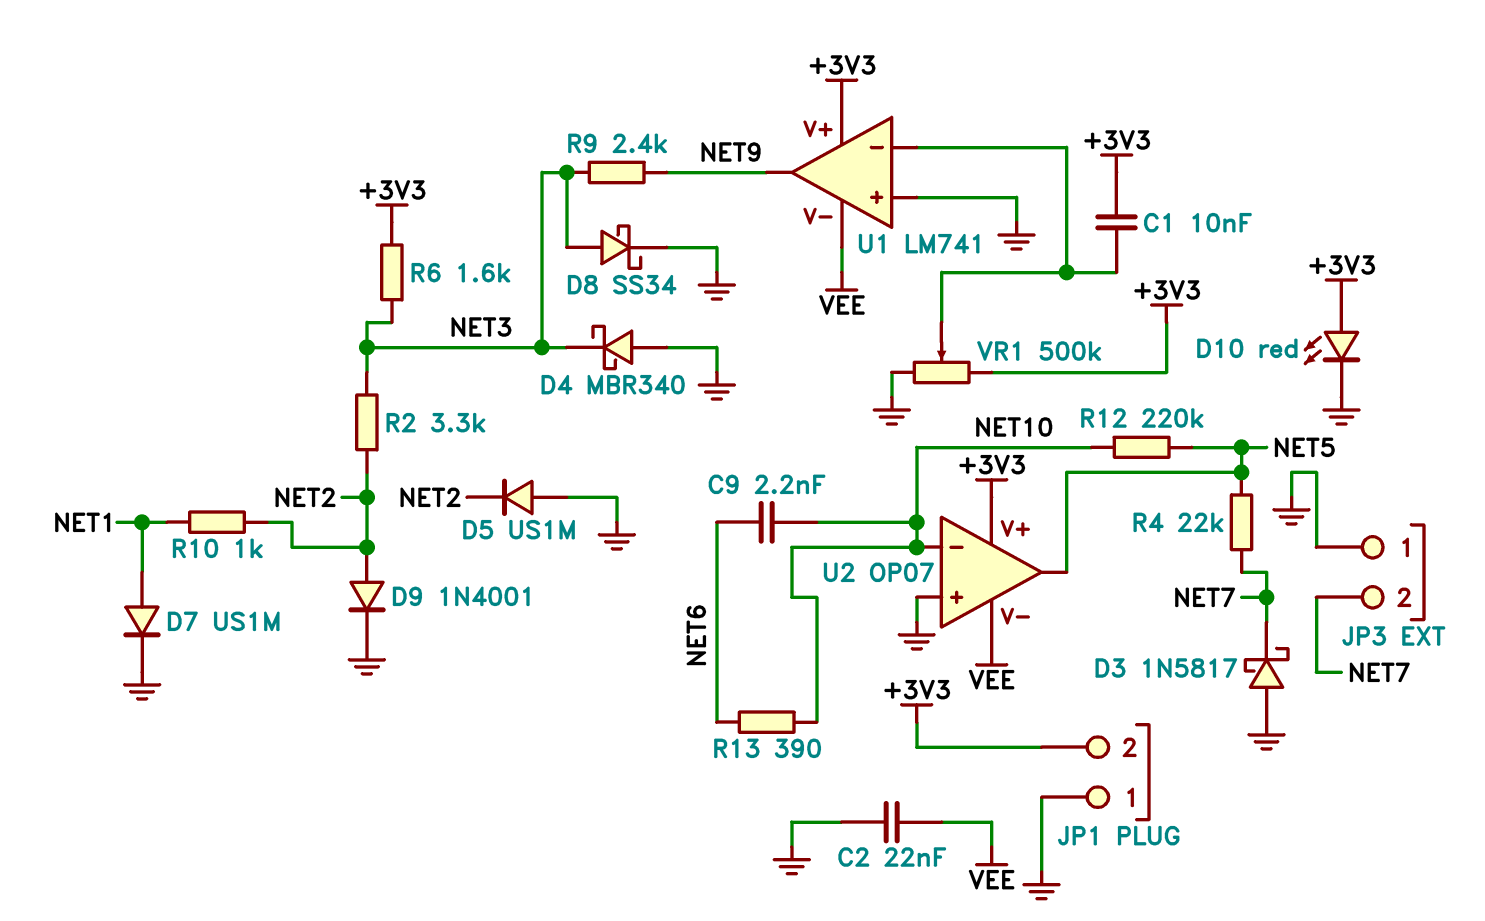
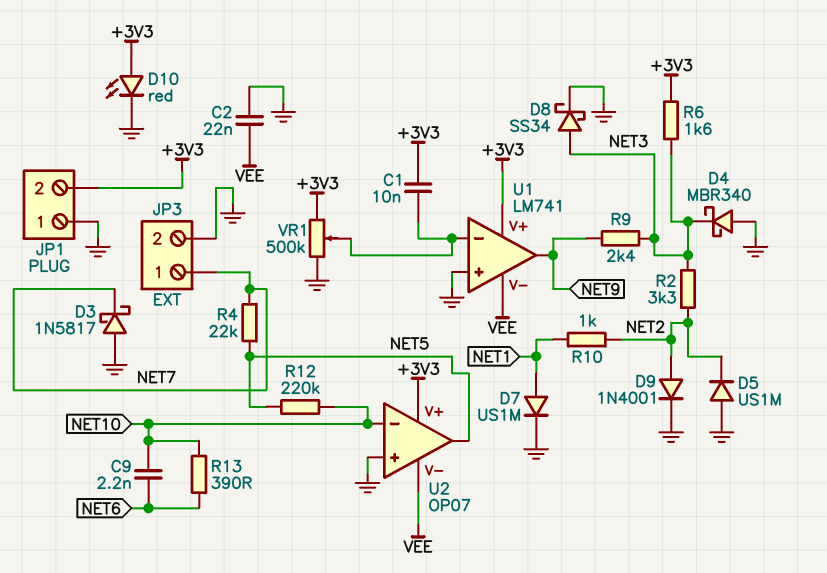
JP3 pin 1: GND -> NET7
JP3 pin 2: NET7 -> GND

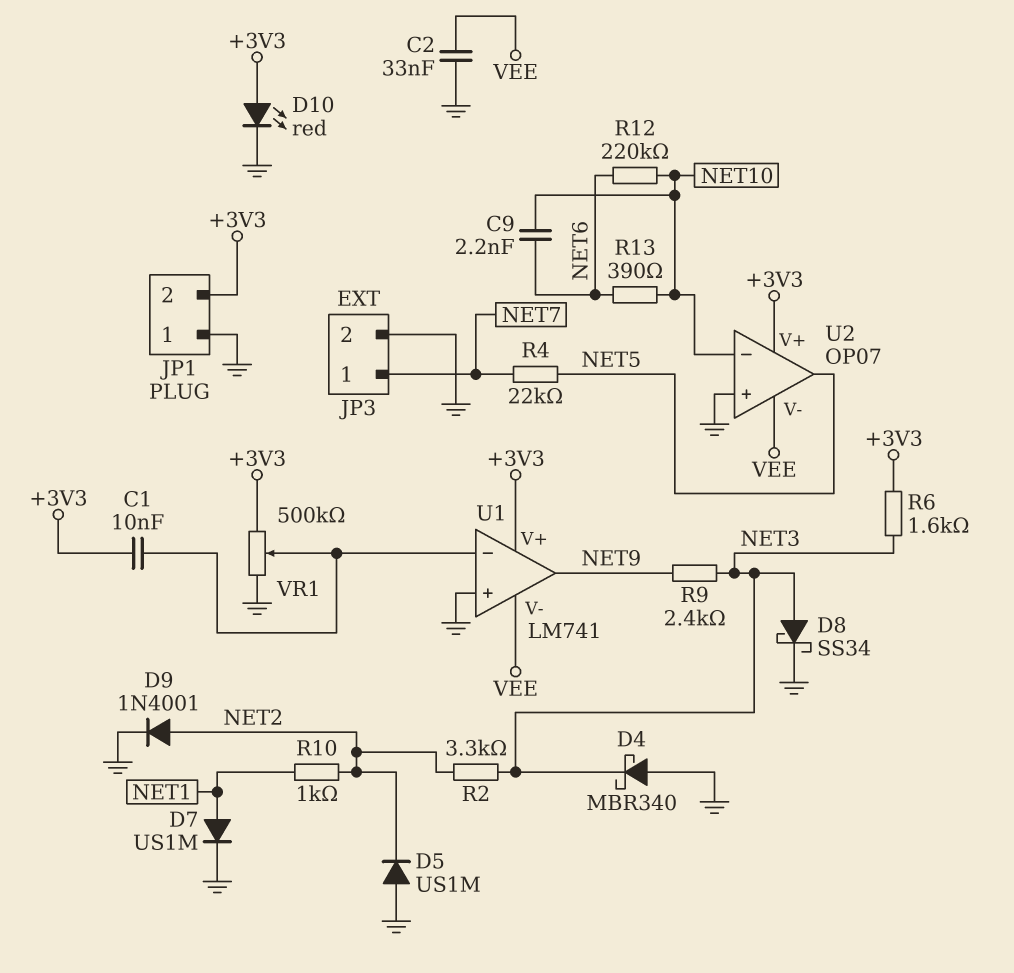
C2: 22nF (GND, VEE) -> 33nF (GND, VEE)
D3: schottky 1N5817 (A GND, K NET7) -> none
R12: 220k (NET5, NET10) -> 220k (NET6, NET10)

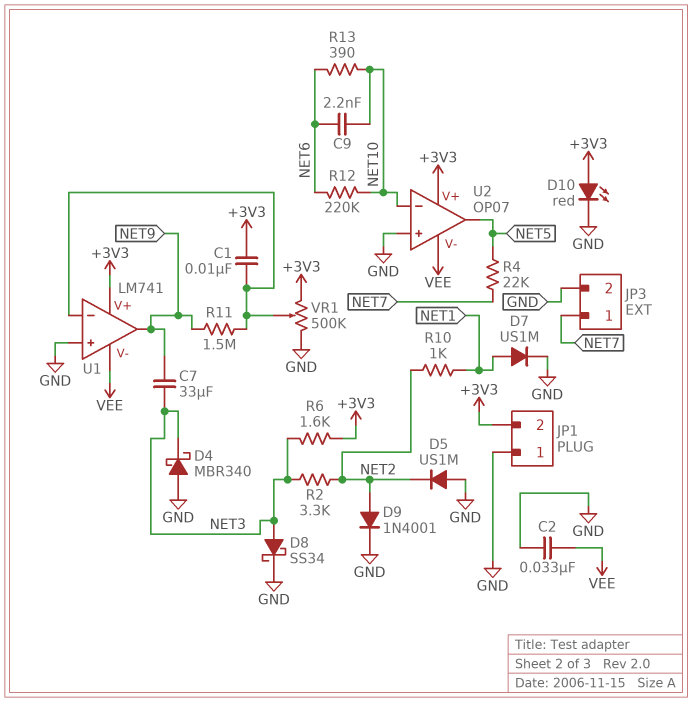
C7: none -> 33uF (NET3, NET9)
R9: 2.4k (NET3, NET9) -> none
R11: none -> 1.5M (NET9, U1/in-)

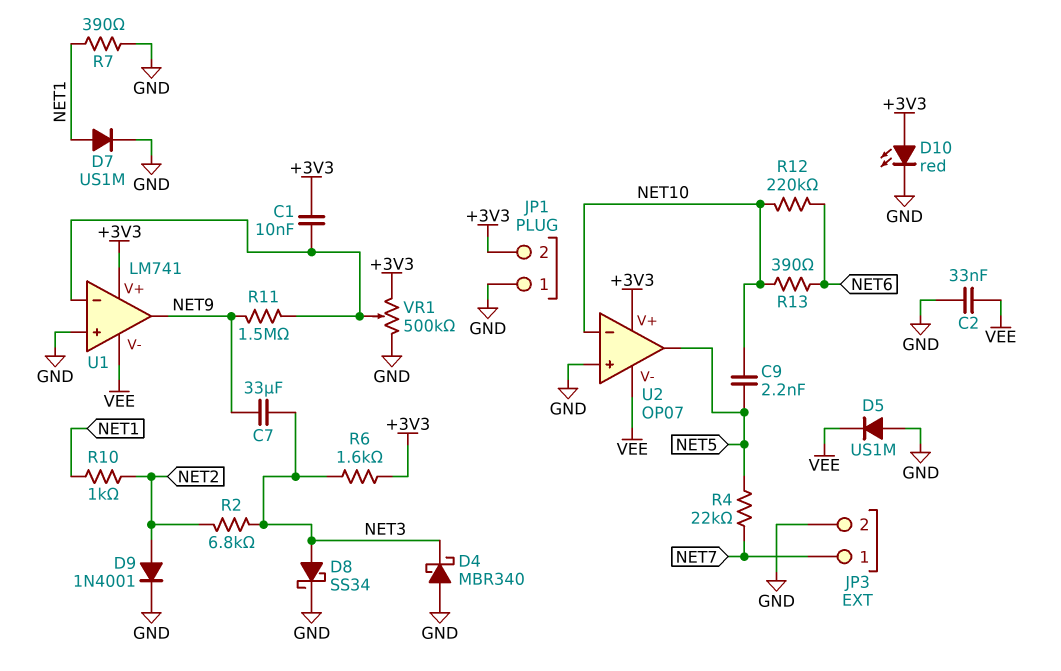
C9: 2.2nF (NET6, NET10) -> 2.2nF (NET5, NET10)
D5: diode US1M (A GND, K NET2) -> diode US1M (A GND, K VEE)
R2: 3.3k (NET2, NET3) -> 6.8k (NET2, NET3)
R7: none -> 390 (GND, NET1)

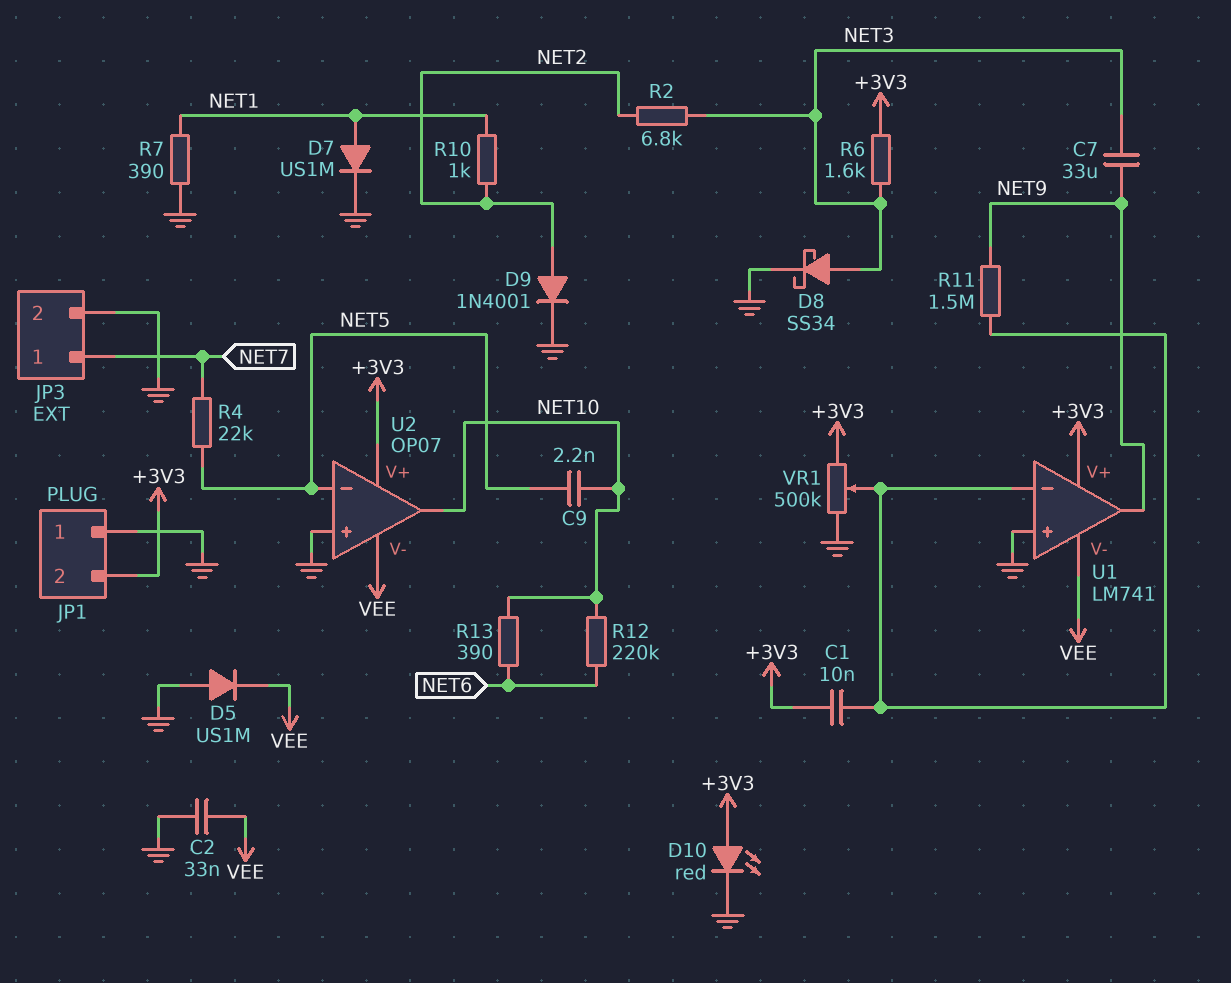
D4: schottky MBR340 (A GND, K NET3) -> none
U2 pin in-: NET10 -> NET5
U2 pin out: NET5 -> NET10

